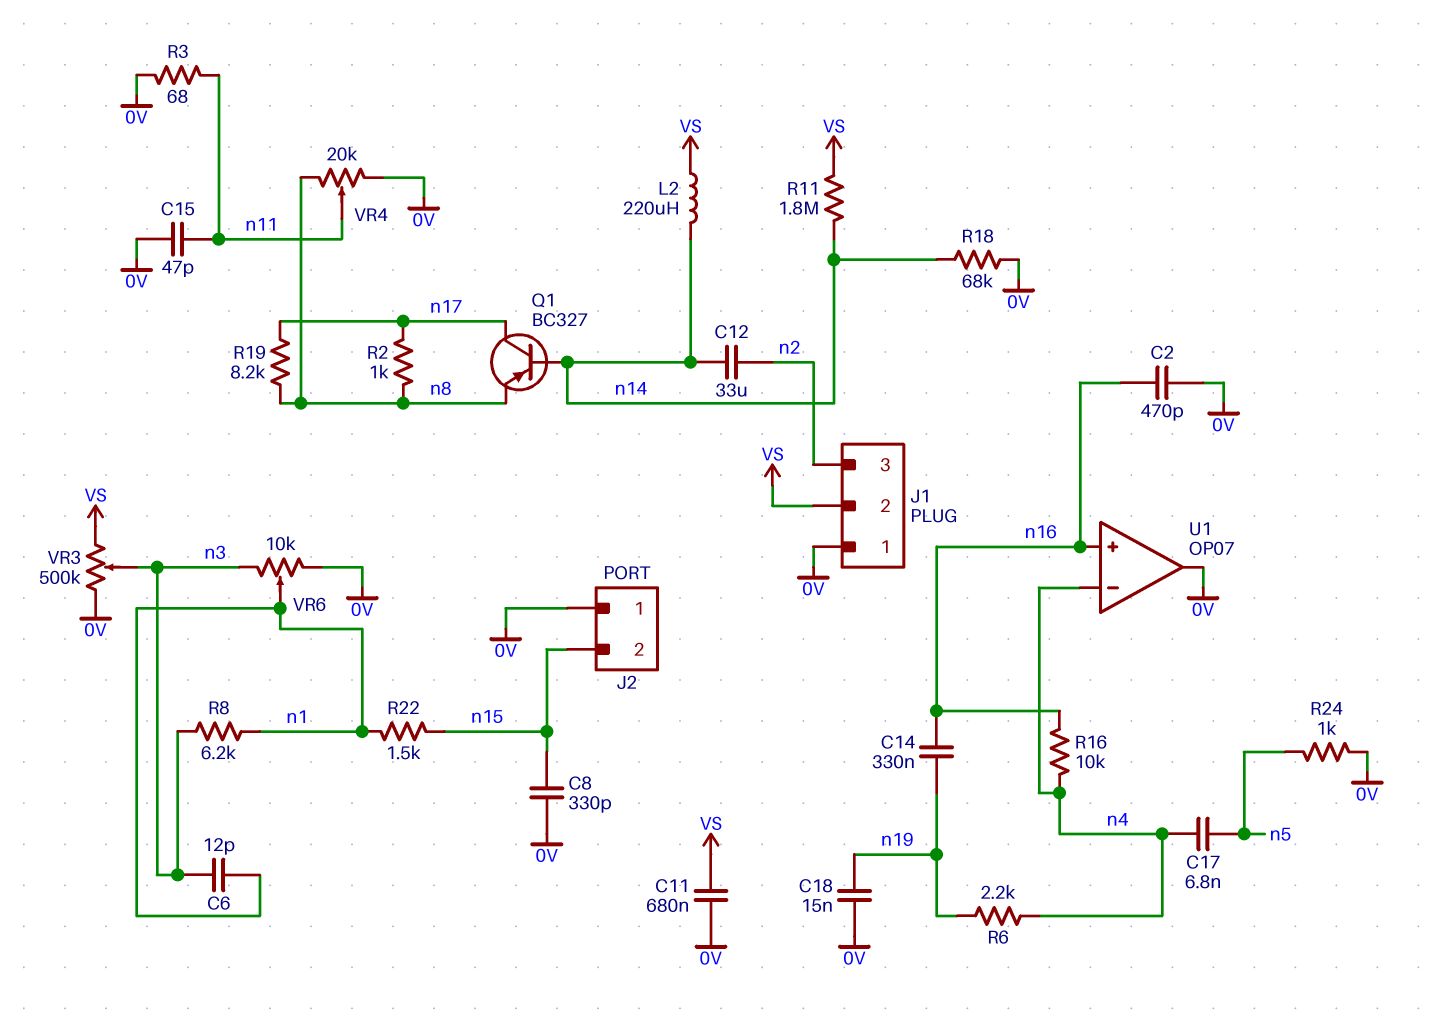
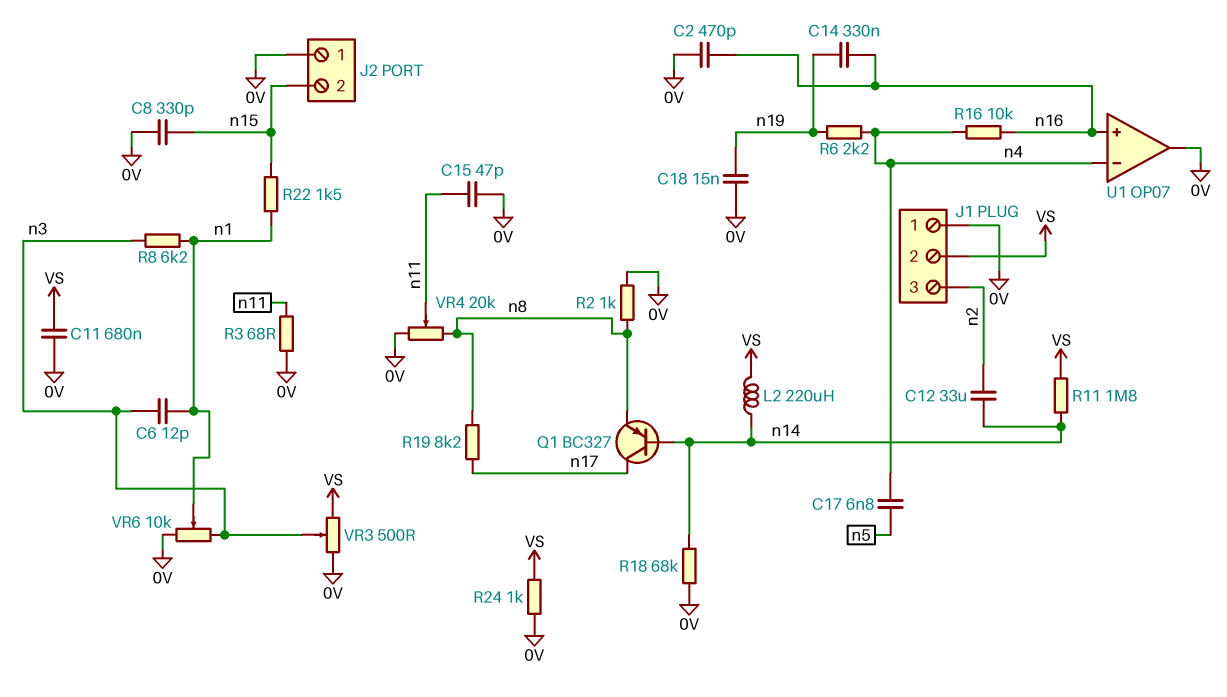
R2: 1k (n8, n17) -> 1k (0V, n8)
R24: 1k (0V, n5) -> 1k (0V, VS)
VR3: 500k (0V, VS, wiper n3) -> 500 (0V, VS, wiper n3)

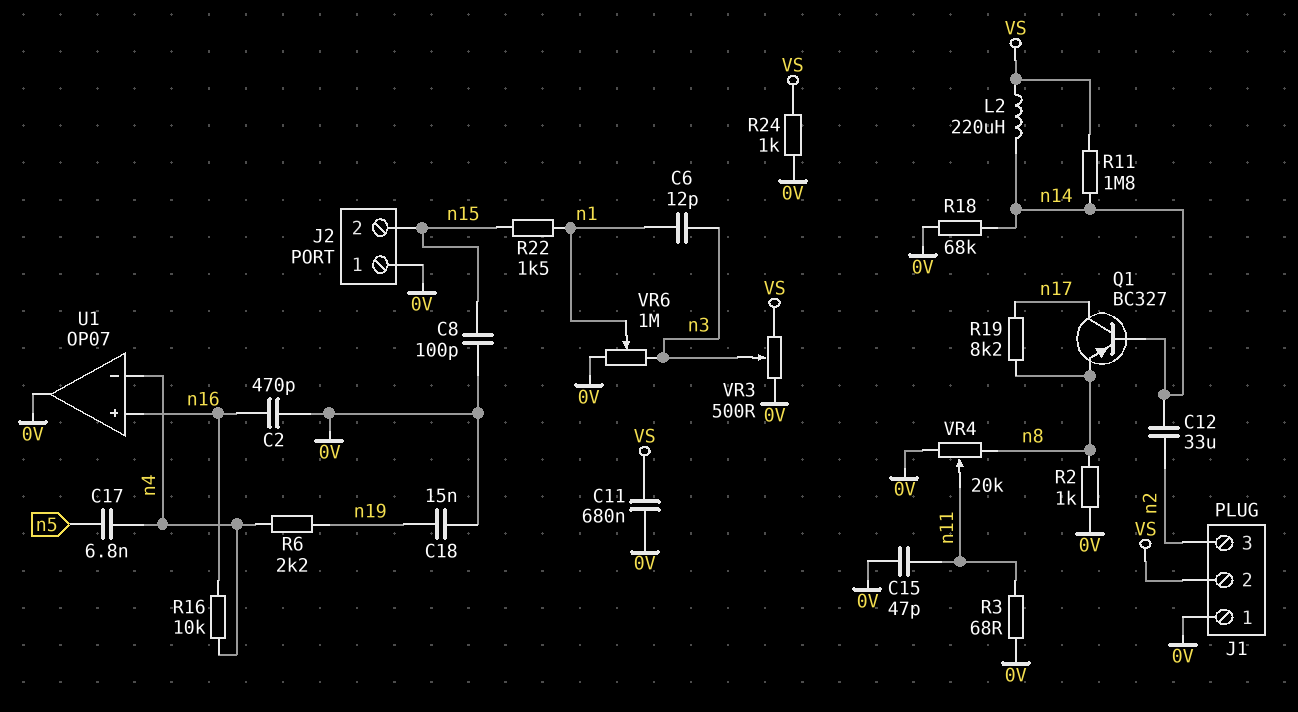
C8: 330pF (0V, n15) -> 100pF (0V, n15)
C14: 330nF (n16, n19) -> none
R8: 6.2k (n1, n3) -> none
VR6: 10k (0V, n3, wiper n1) -> 1M (0V, n3, wiper n1)

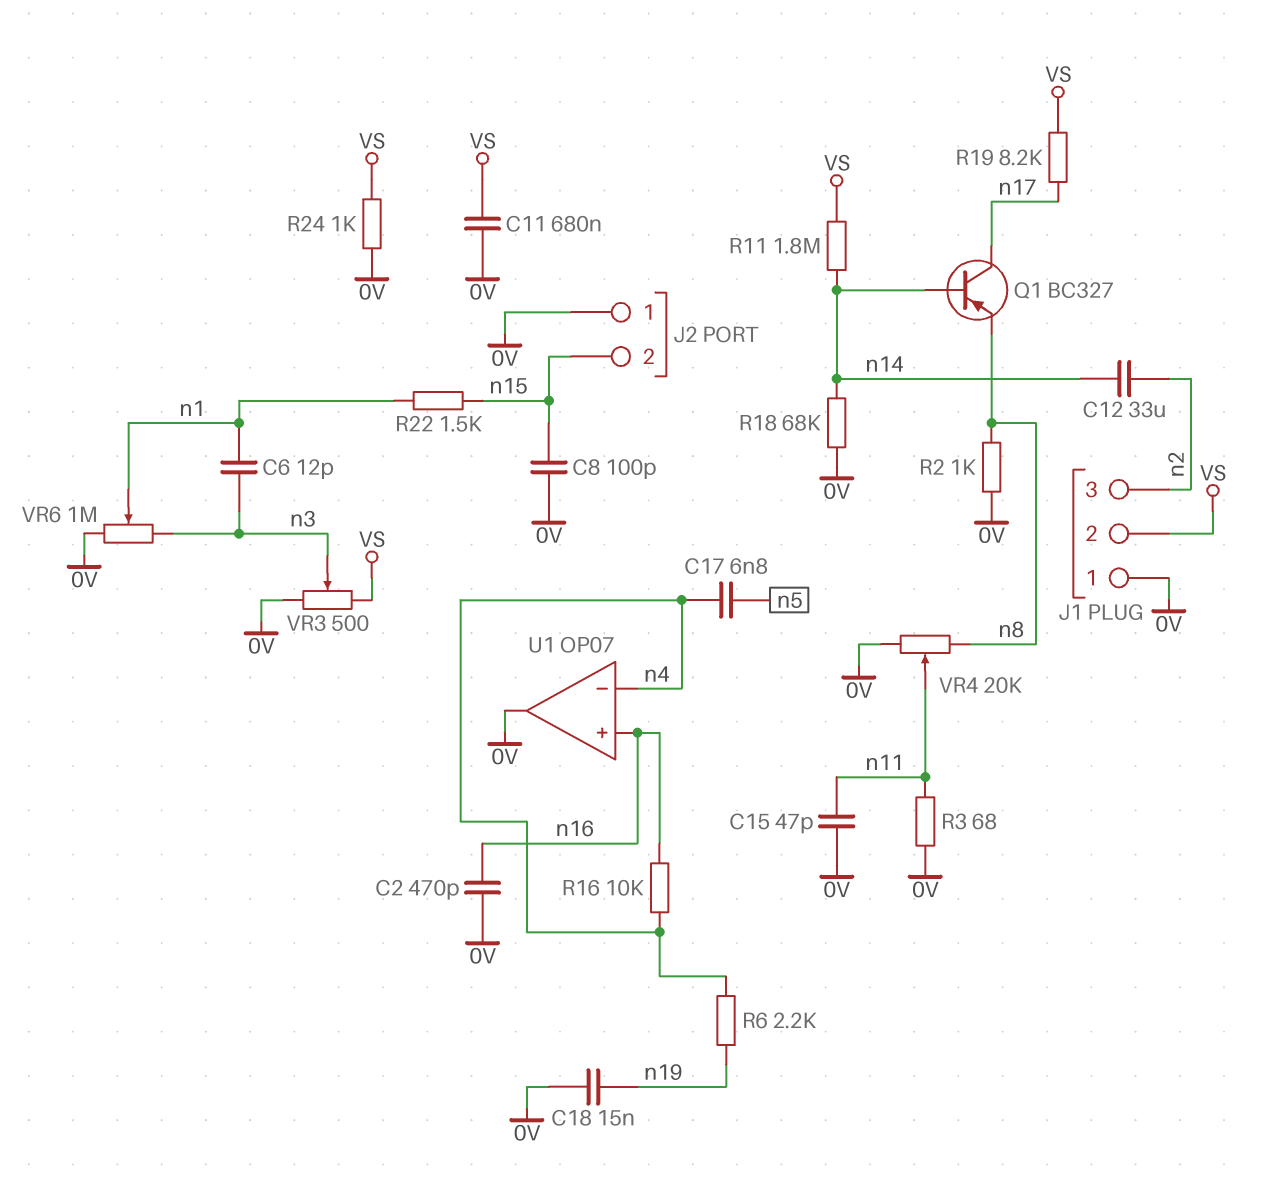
L2: 220uH (VS, n14) -> none
R19: 8.2k (n8, n17) -> 8.2k (VS, n17)

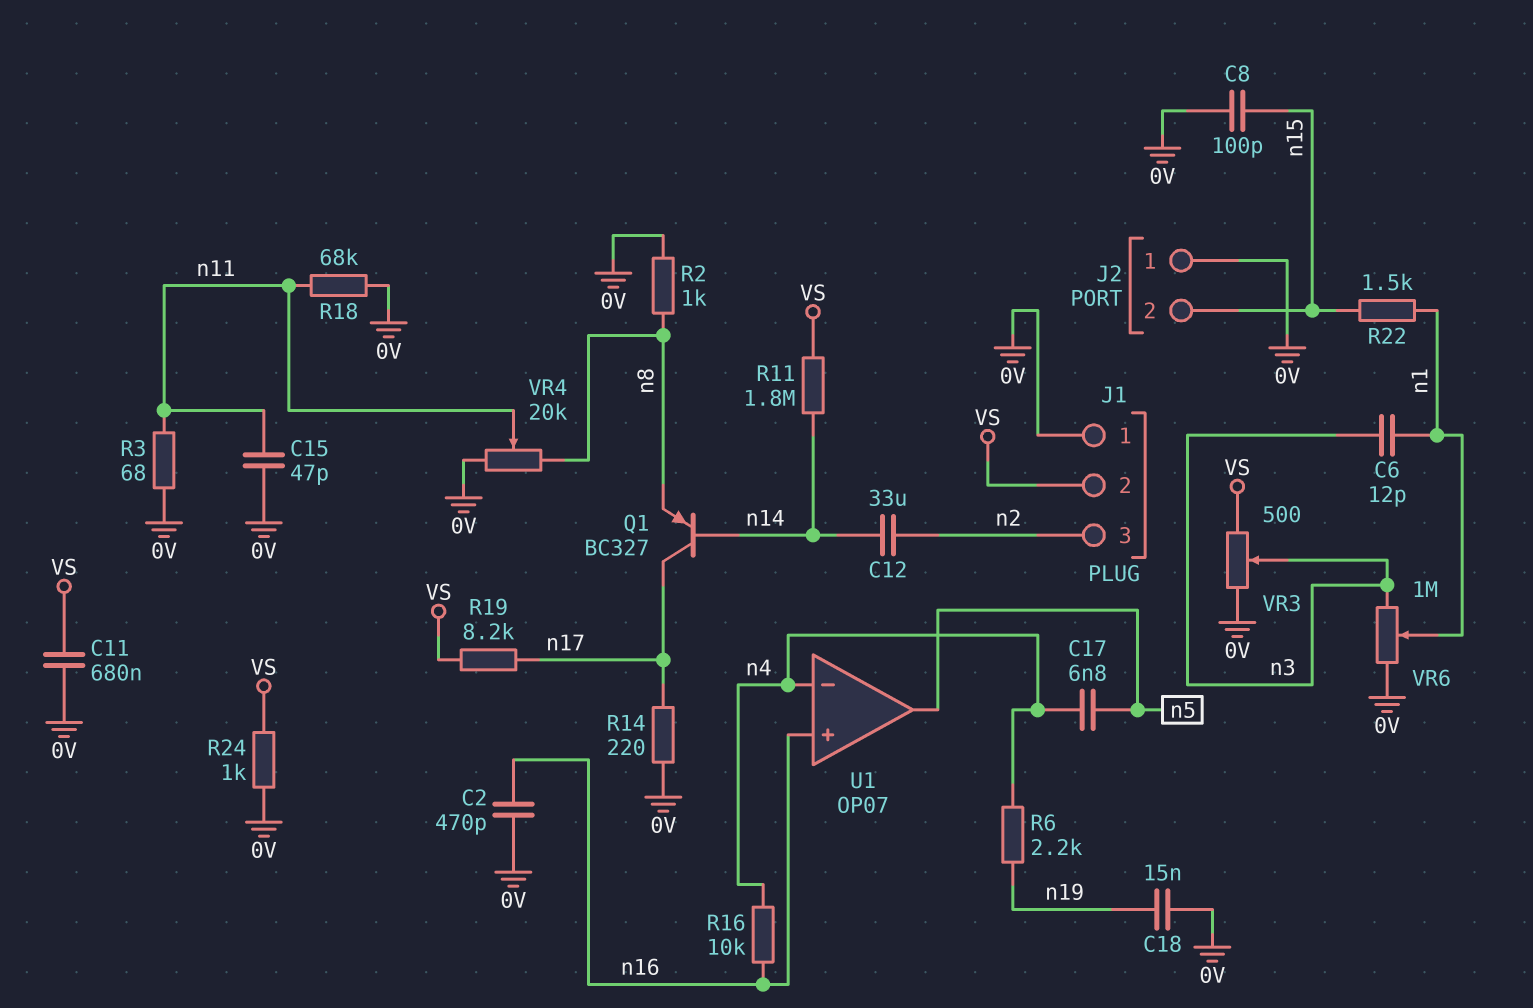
R14: none -> 220 (0V, n17)
R18: 68k (0V, n14) -> 68k (0V, n11)
U1 pin out: 0V -> n5

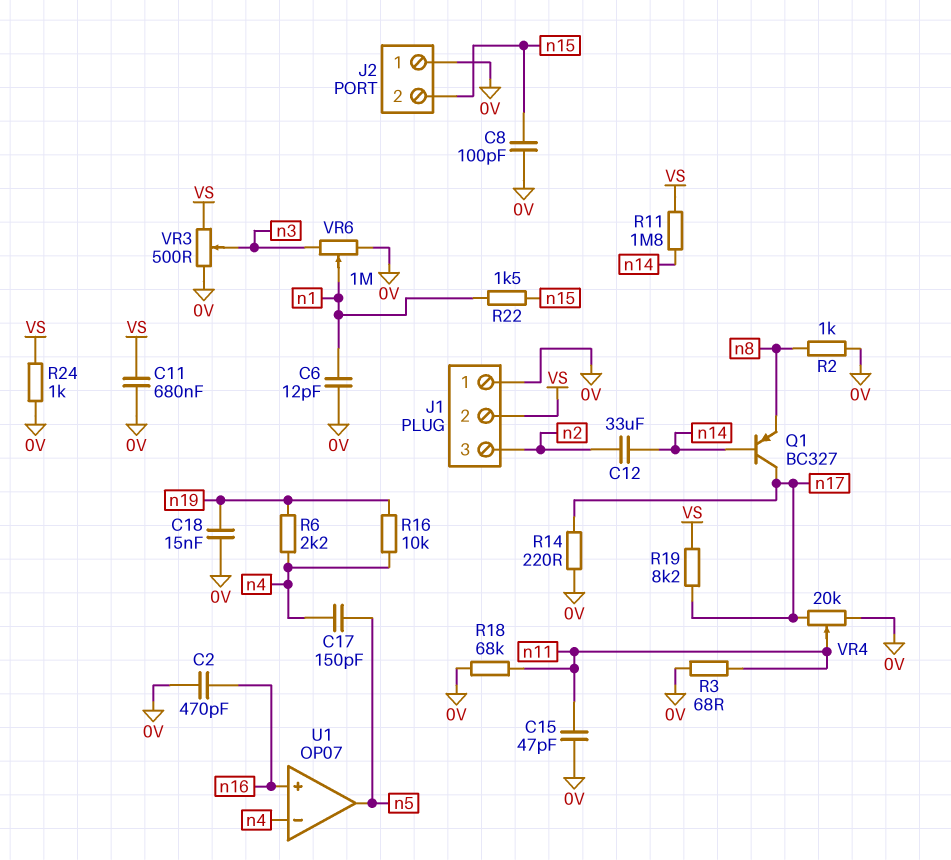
C6: 12pF (n1, n3) -> 12pF (0V, n1)
C17: 6.8nF (n4, n5) -> 150pF (n4, n5)
R16: 10k (n4, n16) -> 10k (n4, n19)
VR4: 20k (0V, n8, wiper n11) -> 20k (0V, n17, wiper n11)

